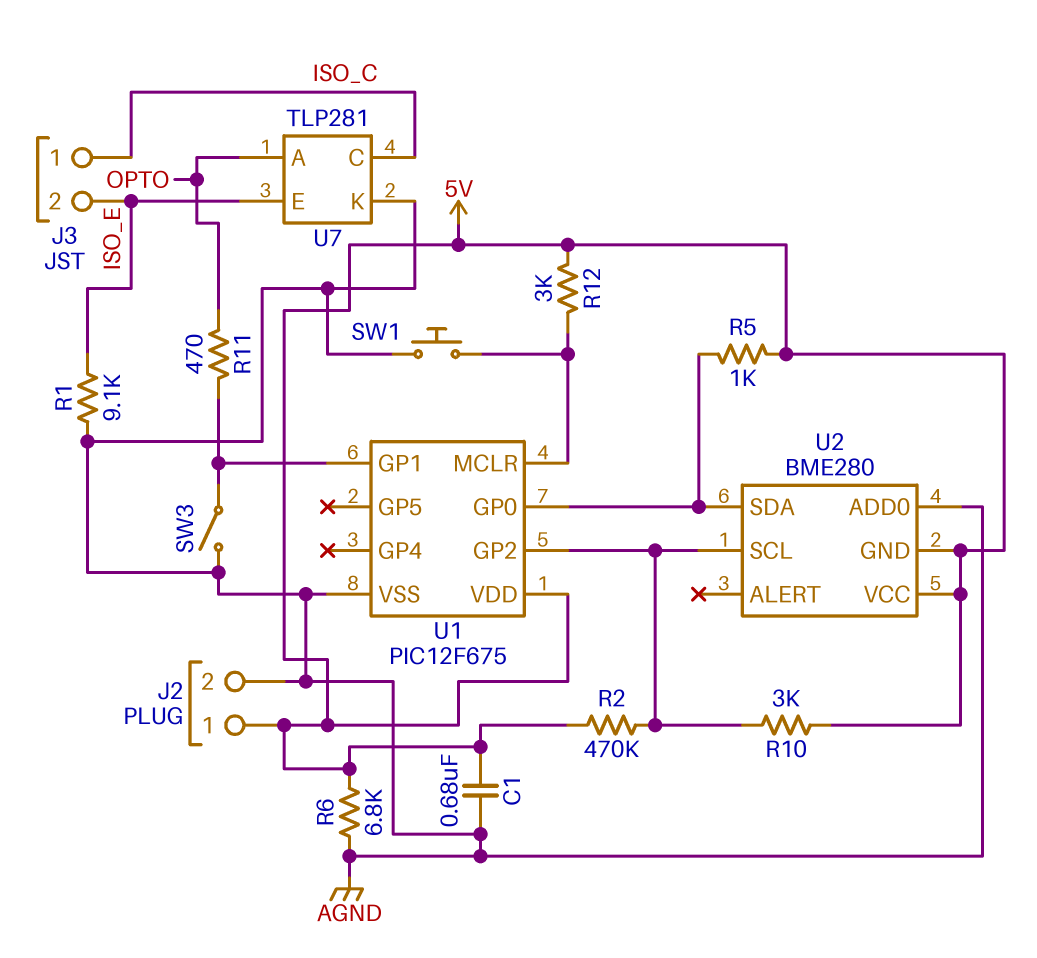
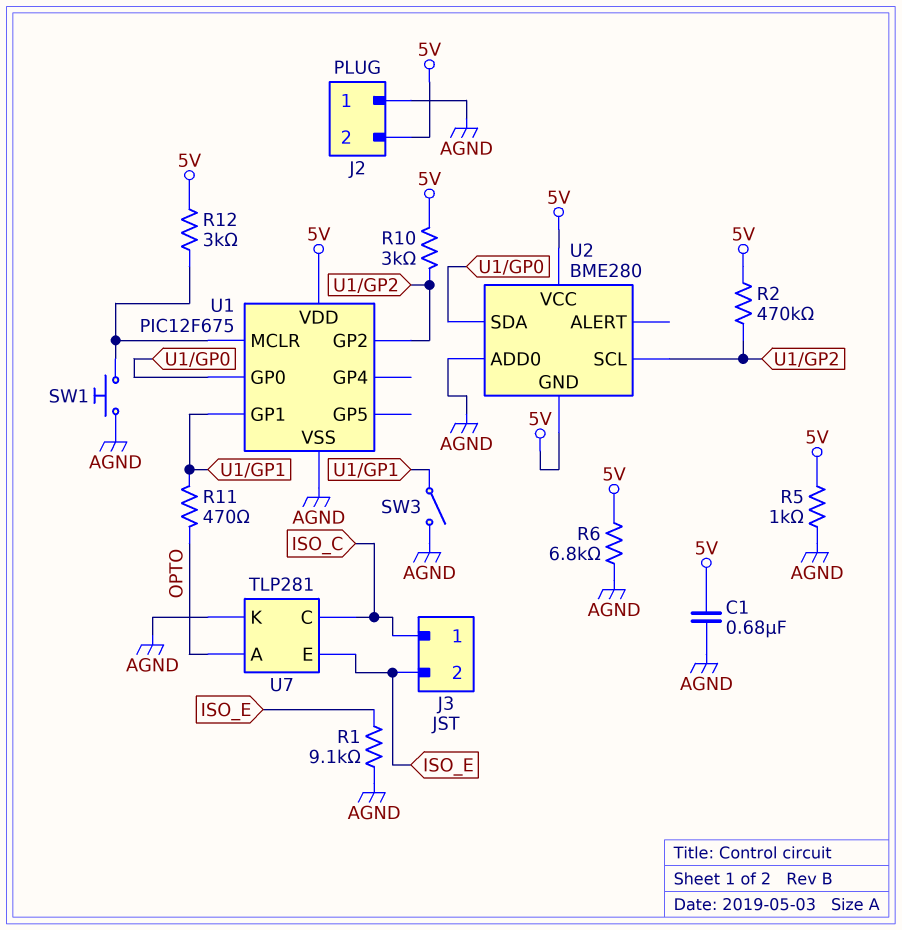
J2 pin 1: 5V -> AGND
J2 pin 2: AGND -> 5V
R5: 1k (5V, U1/GP0) -> 1k (5V, AGND)

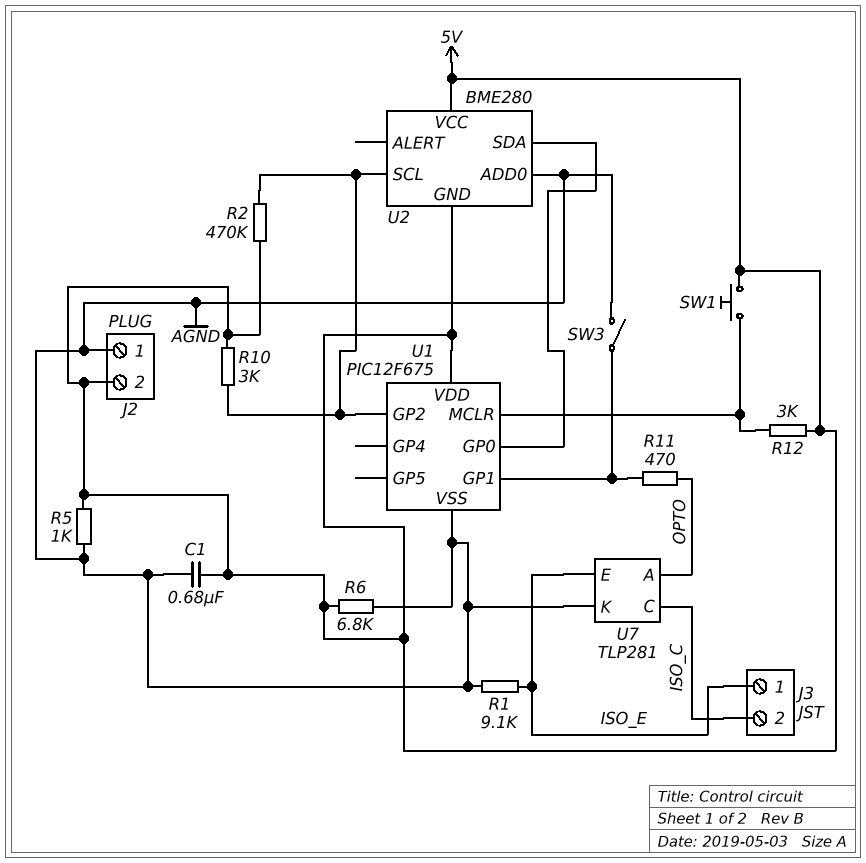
J3 pin 1: ISO_C -> ISO_E
J3 pin 2: ISO_E -> ISO_C
SW1: button (AGND, U1/MCLR) -> button (5V, U1/MCLR)

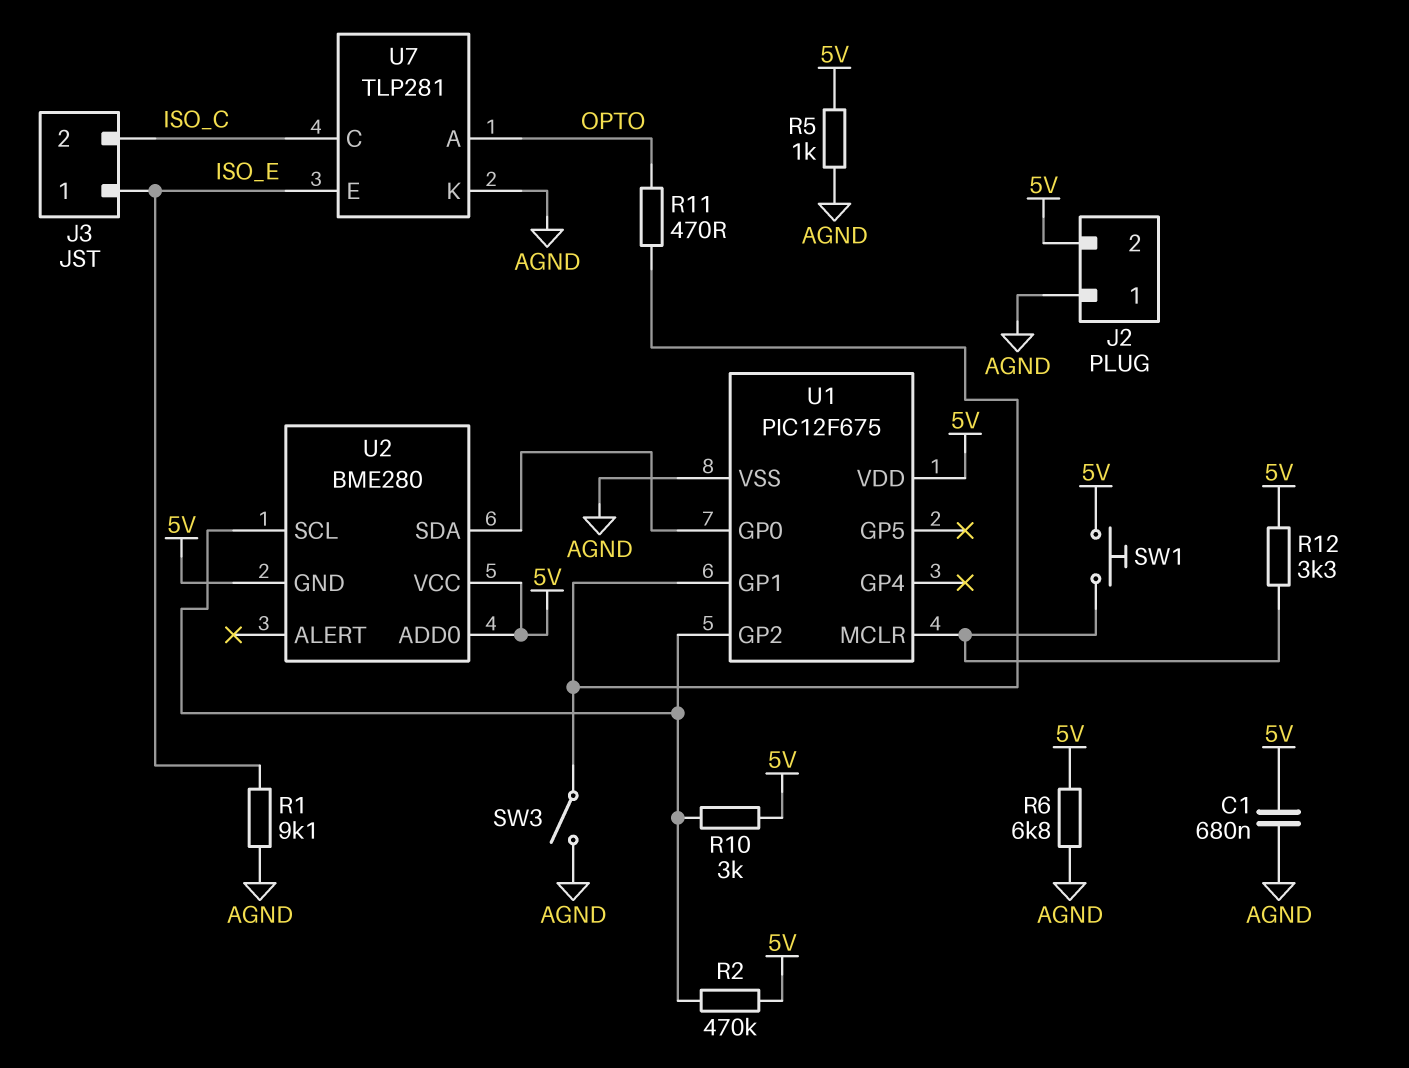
R12: 3k (5V, U1/MCLR) -> 3.3k (5V, U1/MCLR)
U2 pin ADD0: AGND -> 5V

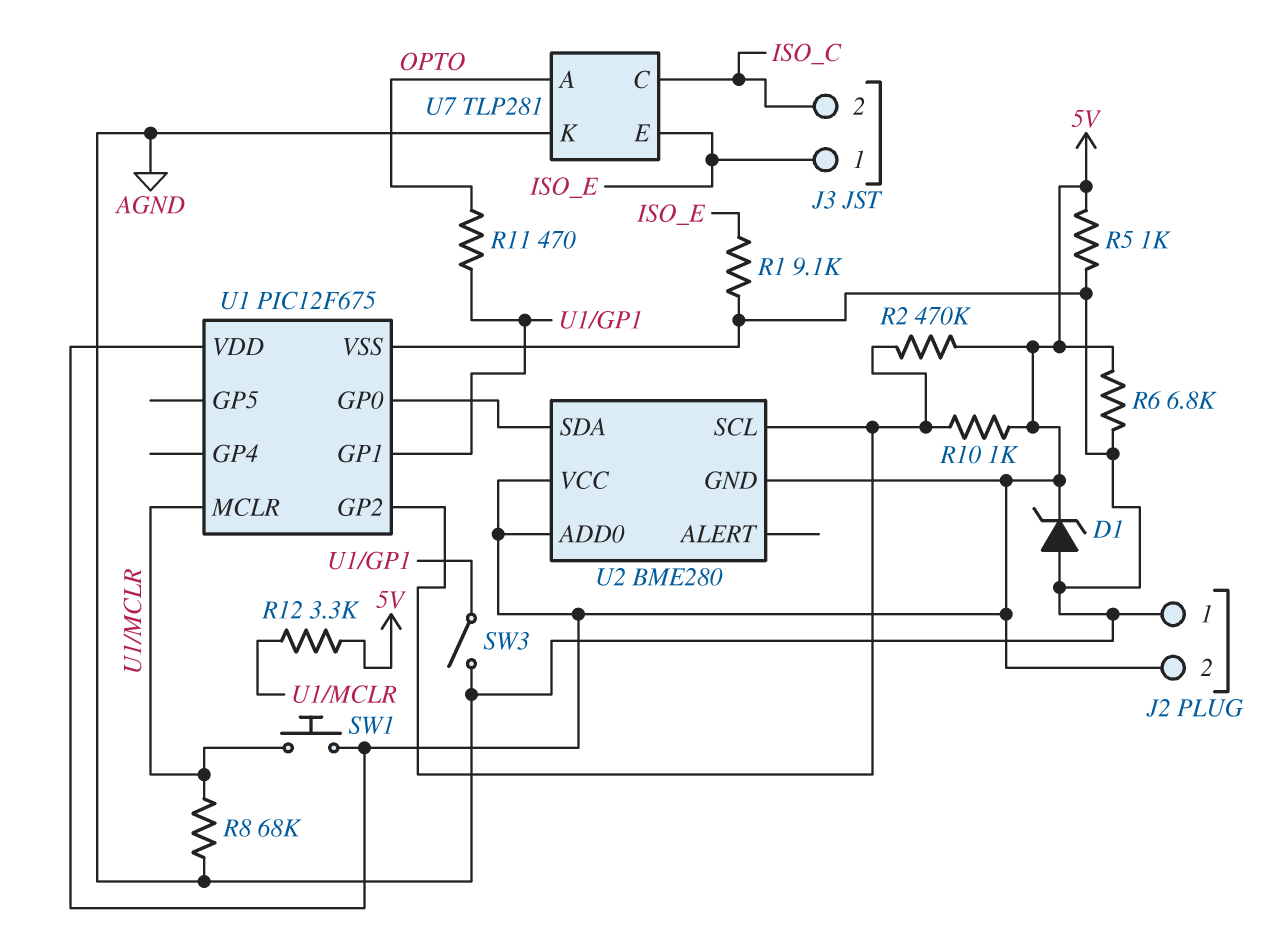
C1: 680nF (5V, AGND) -> none
D1: none -> zener (A AGND, K 5V)
R8: none -> 68k (AGND, U1/MCLR)
R10: 3k (5V, U1/GP2) -> 1k (5V, U1/GP2)

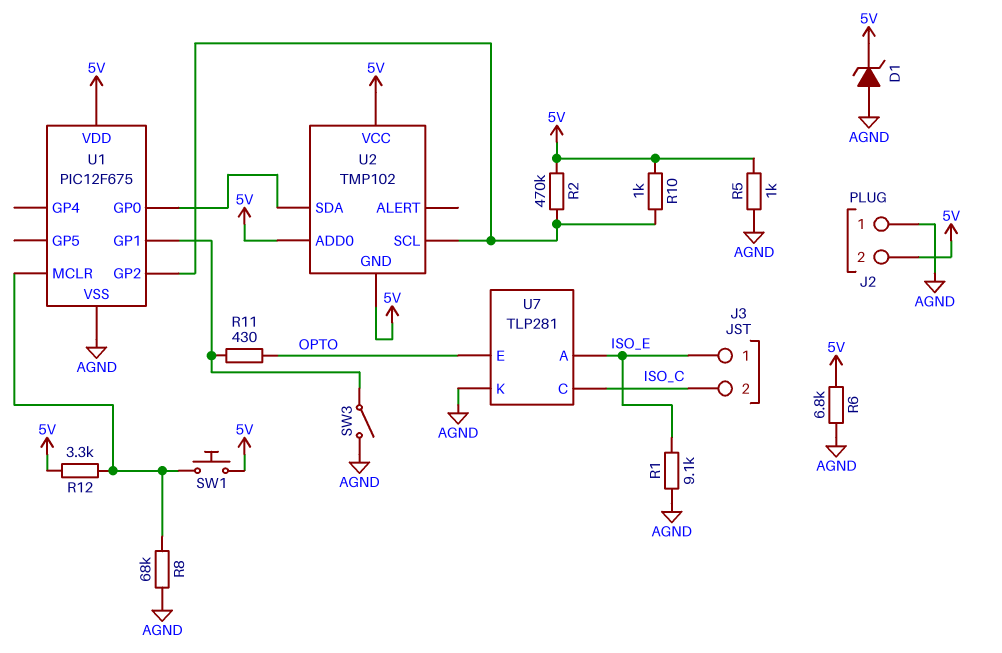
R11: 470 (OPTO, U1/GP1) -> 430 (OPTO, U1/GP1)
U2: BME280 -> TMP102
U7 pin A: OPTO -> ISO_E
U7 pin E: ISO_E -> OPTO

